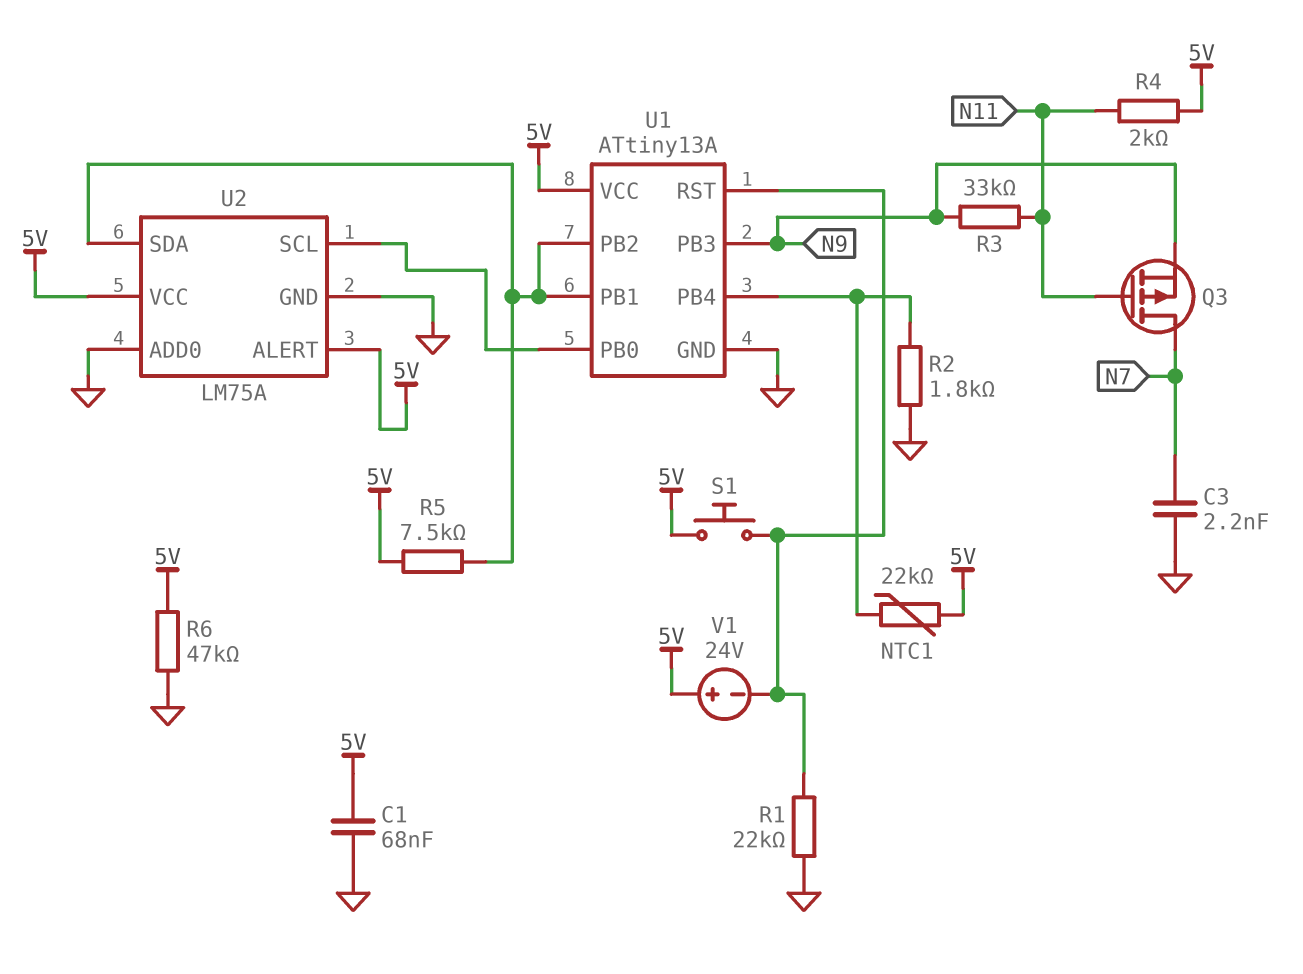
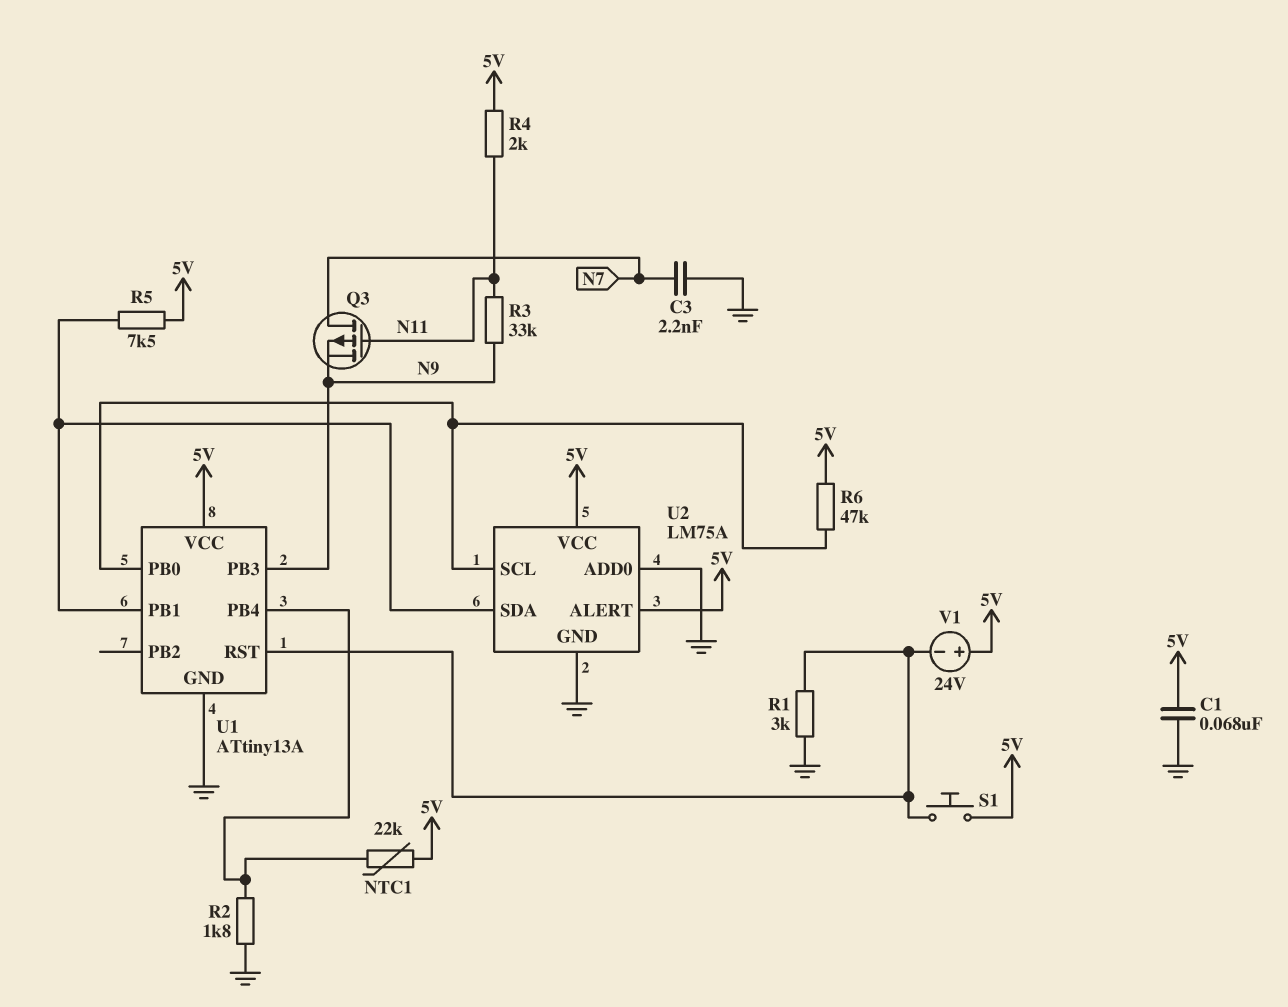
R1: 22k (GND, U1/RST) -> 3k (GND, U1/RST)
R6: 47k (5V, GND) -> 47k (5V, U1/PB0)
U1 pin PB2: U1/PB1 -> none

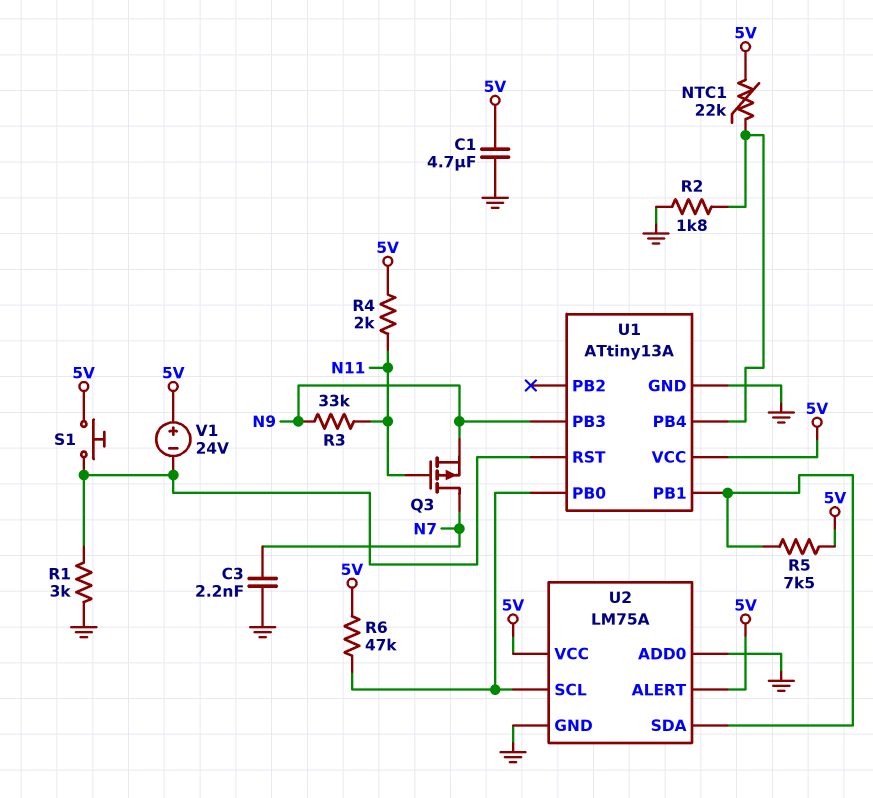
C1: 68nF (5V, GND) -> 4.7uF (5V, GND)

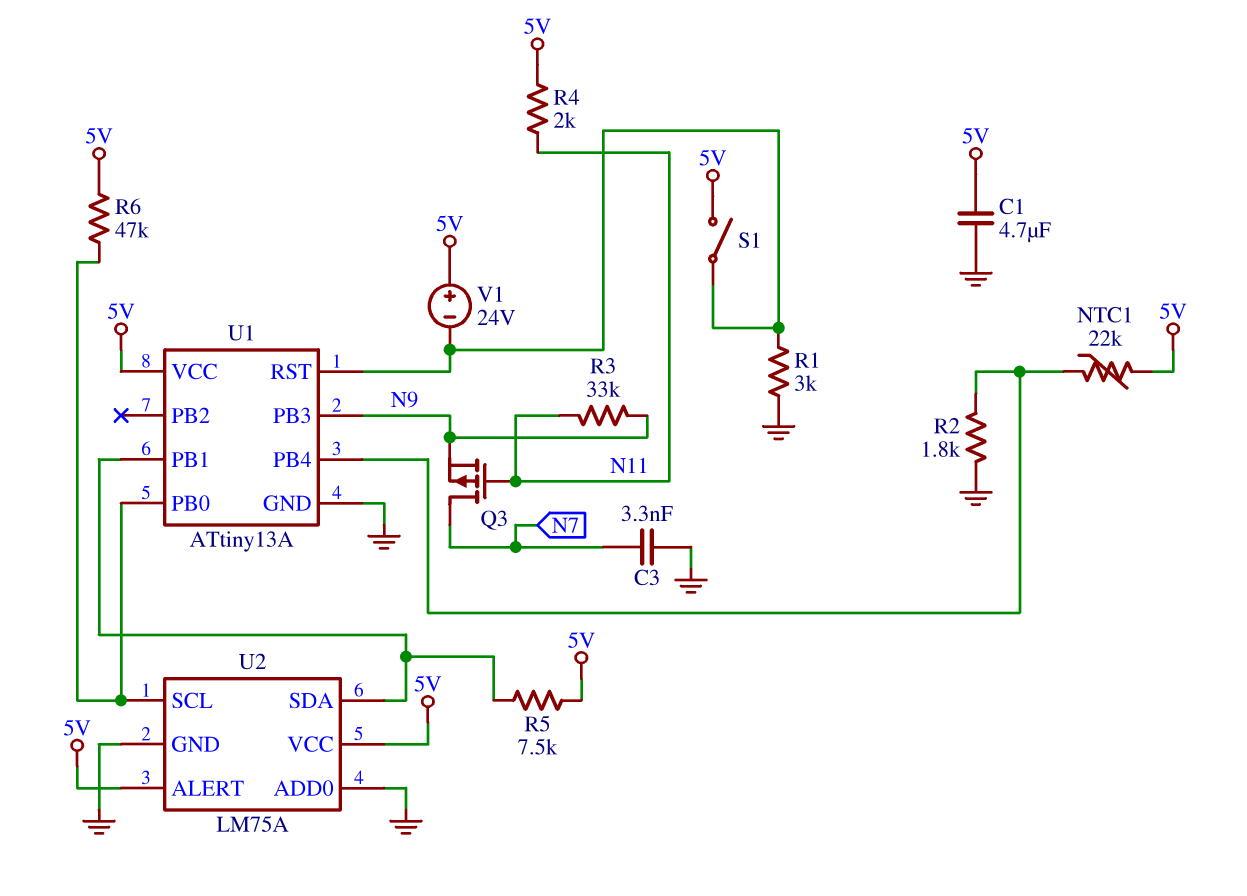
C3: 2.2nF (GND, N7) -> 3.3nF (GND, N7)
S1: button (5V, U1/RST) -> switch (5V, U1/RST)

